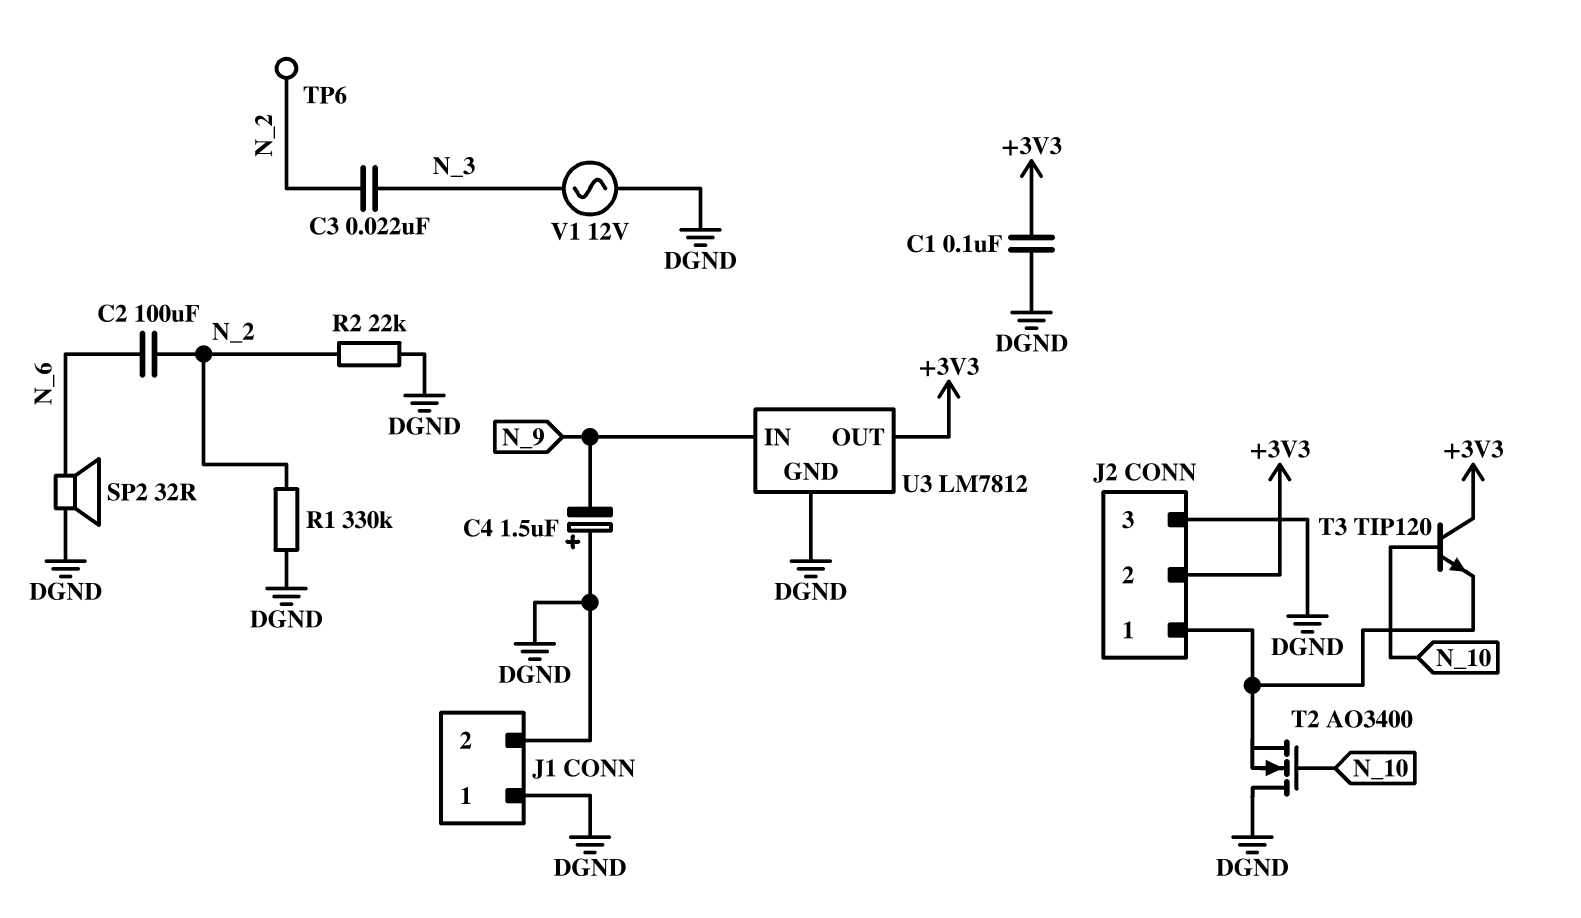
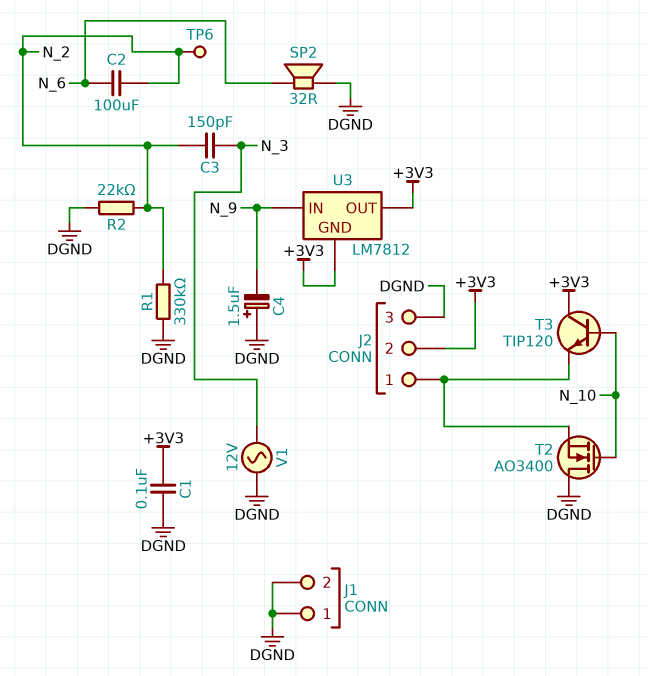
C3: 22nF (N_2, N_3) -> 150pF (N_2, N_3)
U3 pin GND: DGND -> +3V3

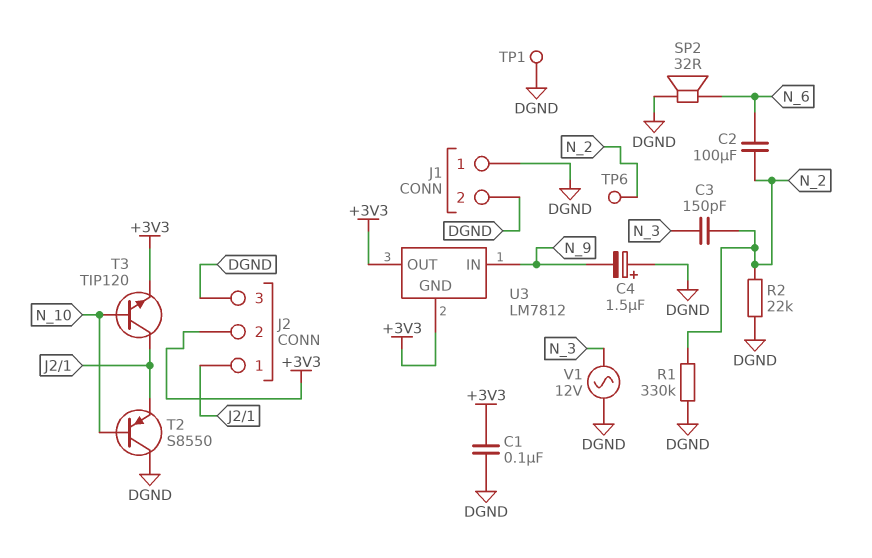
T2: NMOS AO3400 (G N_10, D DGND, S J2/1) -> PNP S8550 (B N_10, C DGND, E J2/1)
T3: NPN TIP120 (B N_10, C +3V3, E J2/1) -> NPN TIP120 (B N_10, C J2/1, E +3V3)
TP1: none -> test point (DGND)

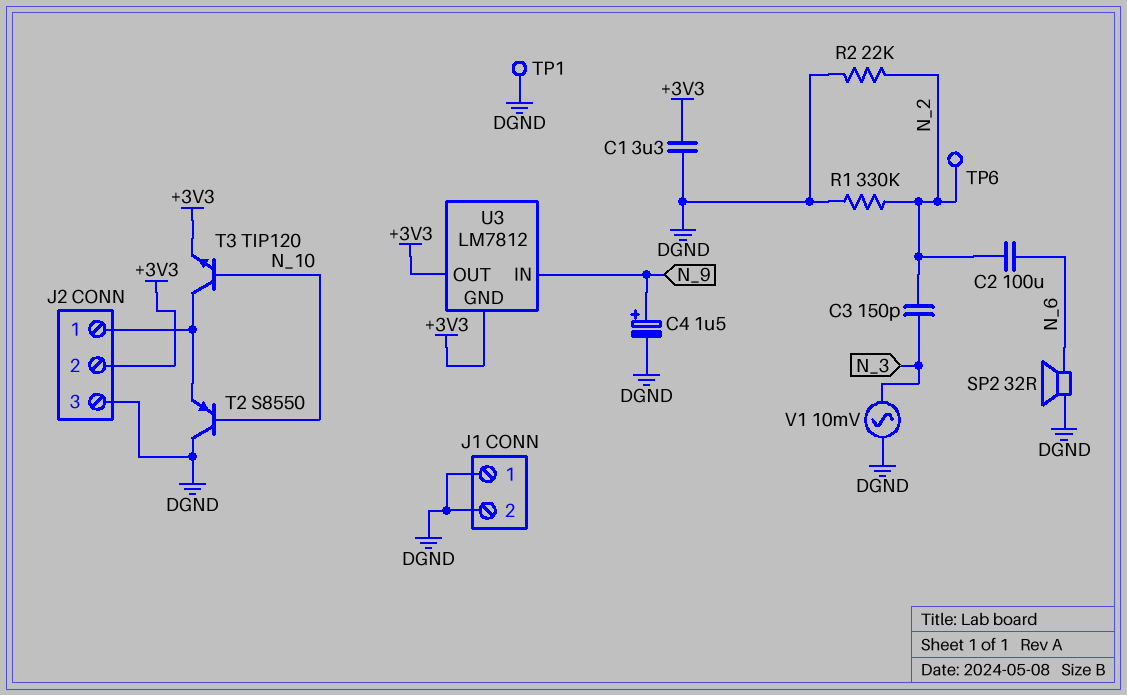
C1: 100nF (+3V3, DGND) -> 3.3uF (+3V3, DGND)
C4: 1.5uF (plus DGND, minus N_9) -> 1.5uF (plus N_9, minus DGND)
V1: AC 12V (DGND, N_3) -> AC 10mV (DGND, N_3)

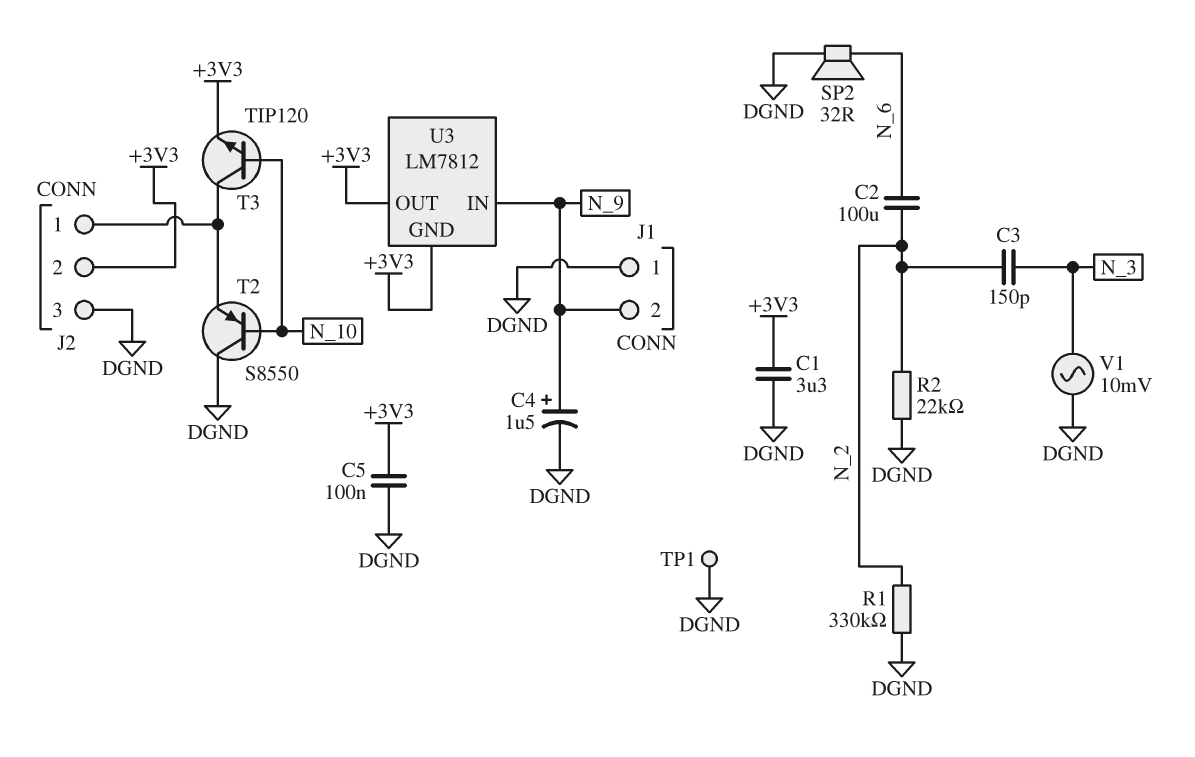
C5: none -> 100nF (+3V3, DGND)
J1 pin 2: DGND -> N_9
TP6: test point (N_2) -> none

